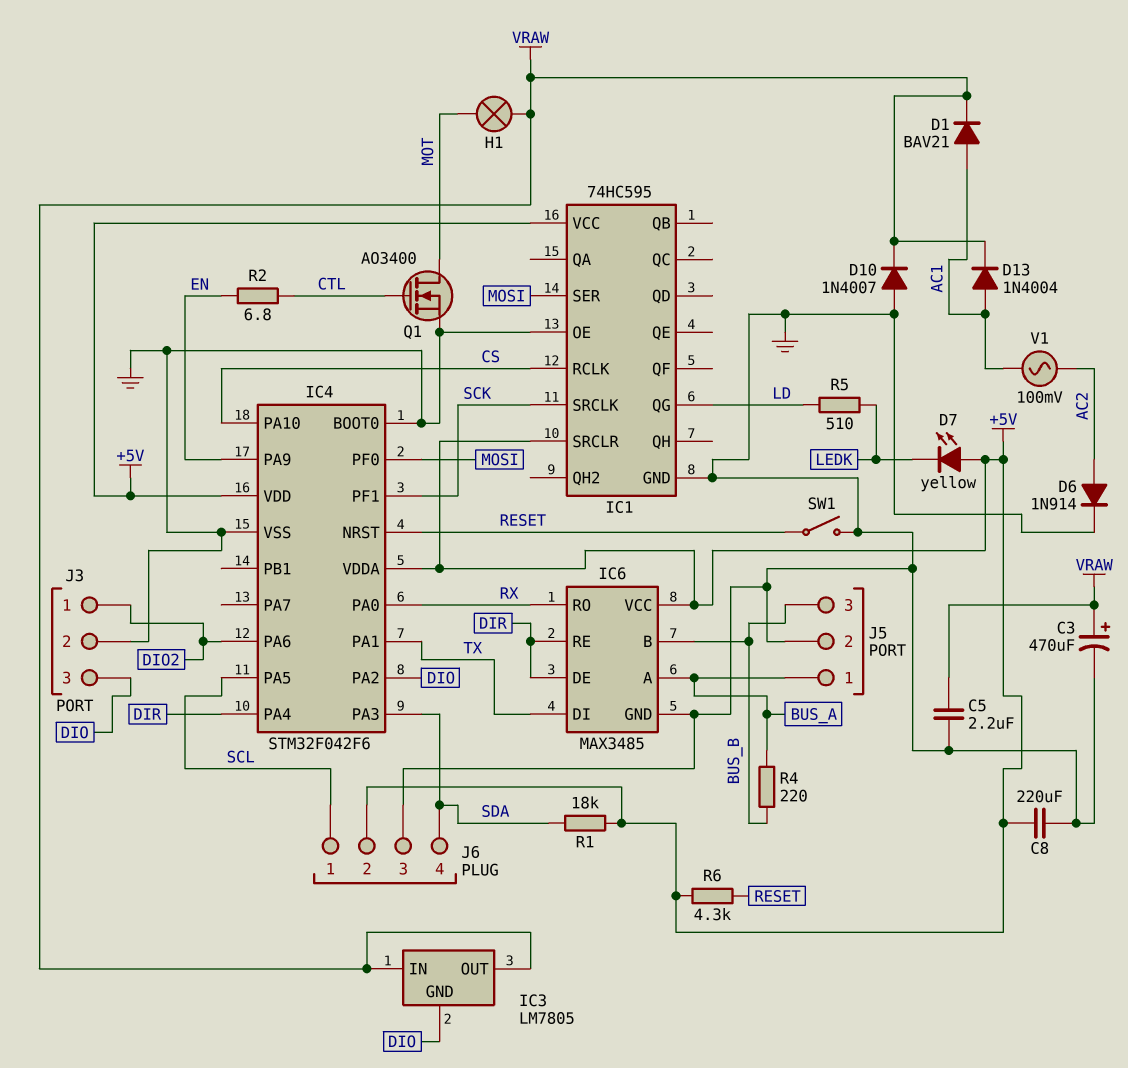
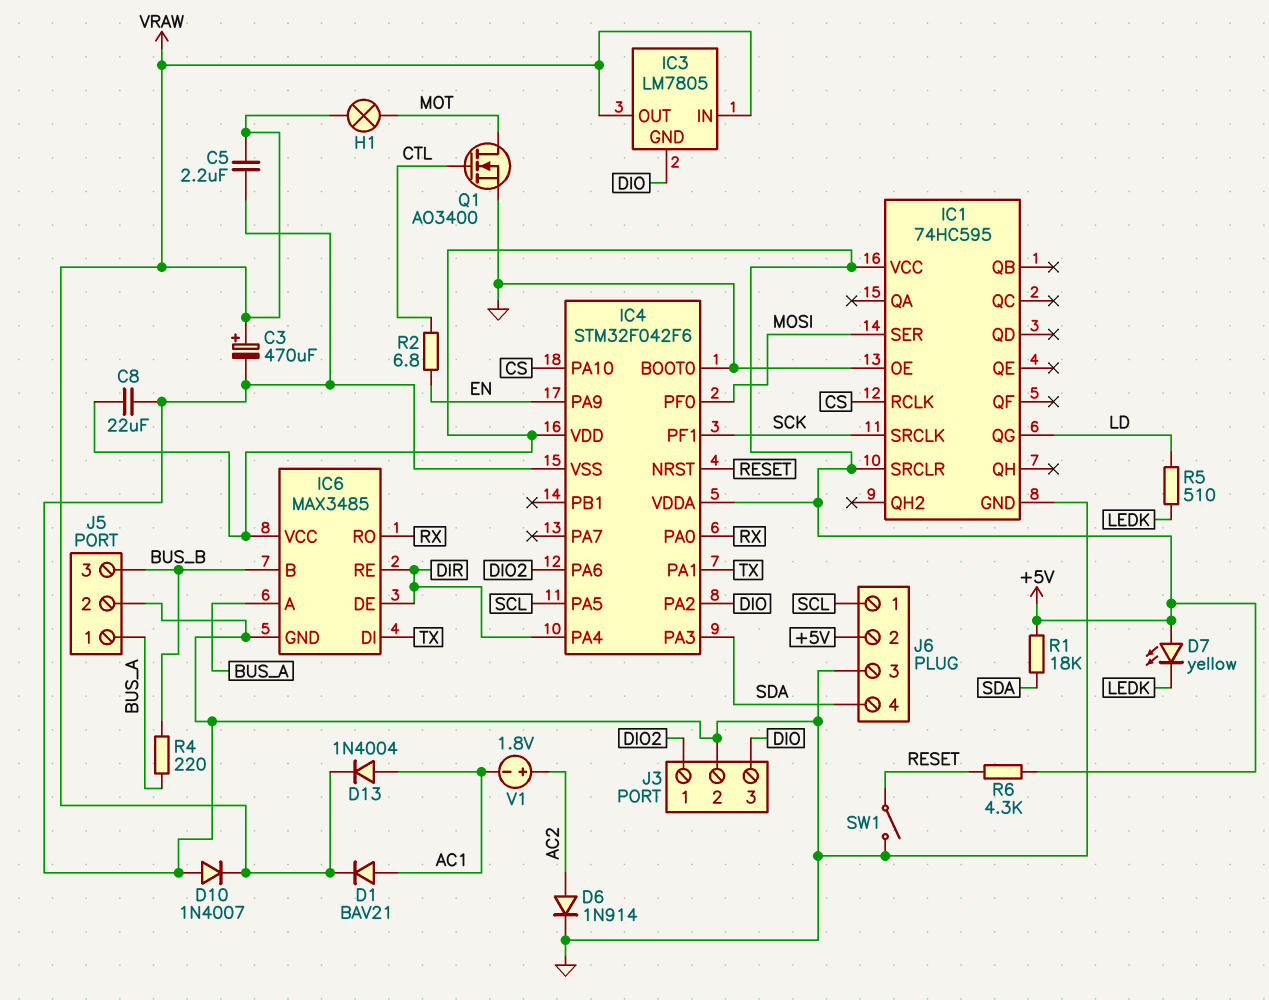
C8: 220uF (+5V, GND) -> 22uF (+5V, GND)
V1: AC 100mV (AC1, AC2) -> 1.8V (plus AC2, minus AC1)

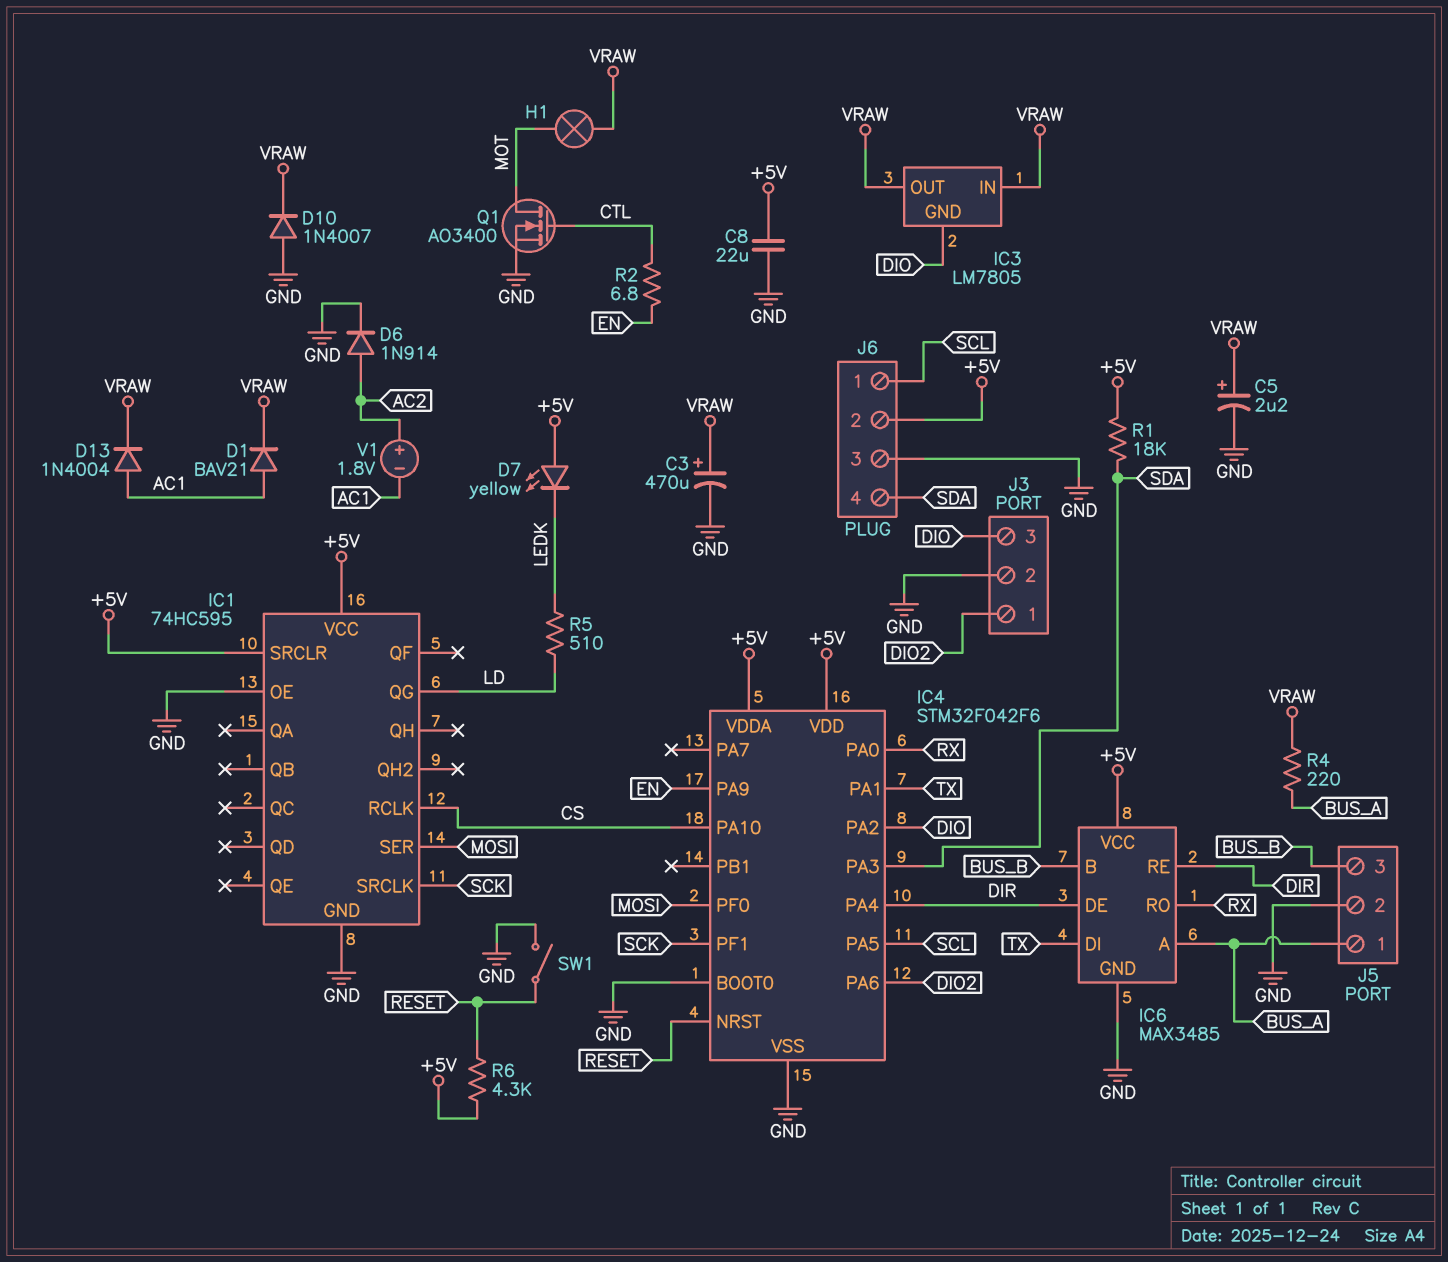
C5: 2.2uF (GND, VRAW) -> 2.2uF (plus VRAW, minus GND)
R4: 220 (BUS_A, BUS_B) -> 220 (BUS_A, VRAW)

